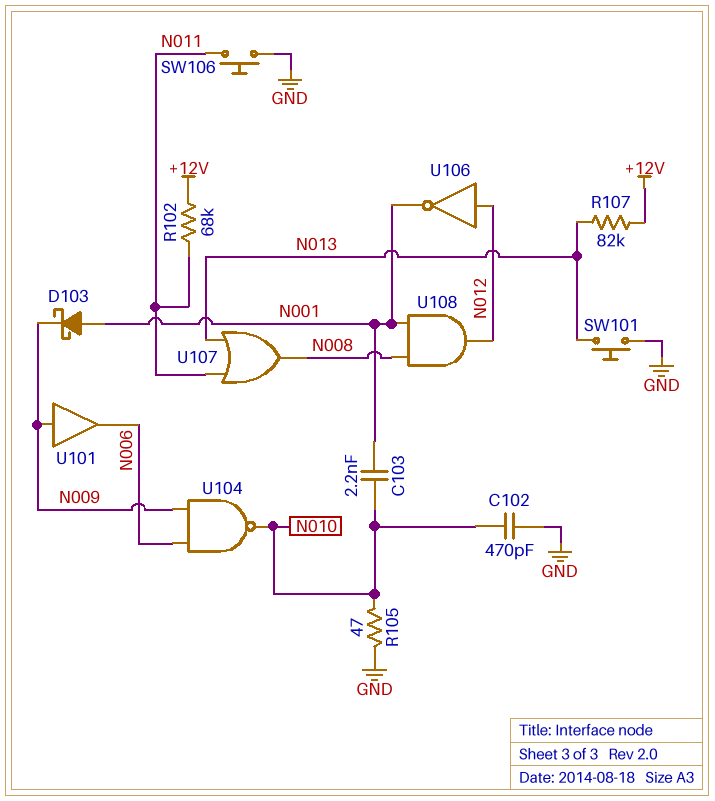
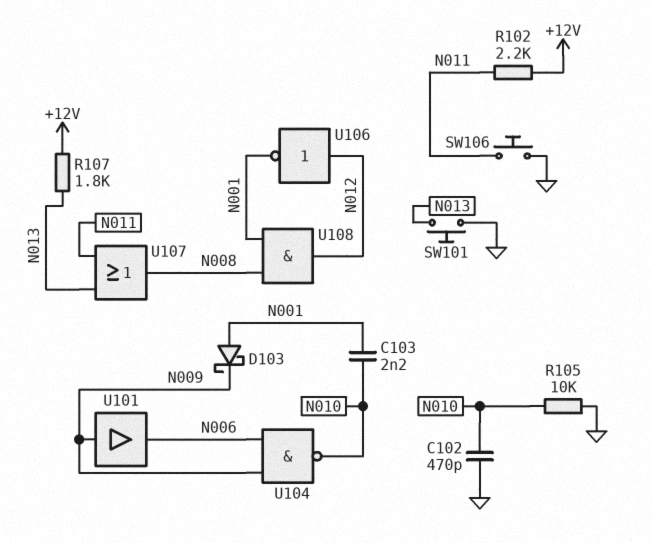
R102: 68k (+12V, N011) -> 2.2k (+12V, N011)
R105: 47 (GND, N010) -> 10k (GND, N010)
R107: 82k (+12V, N013) -> 1.8k (+12V, N013)

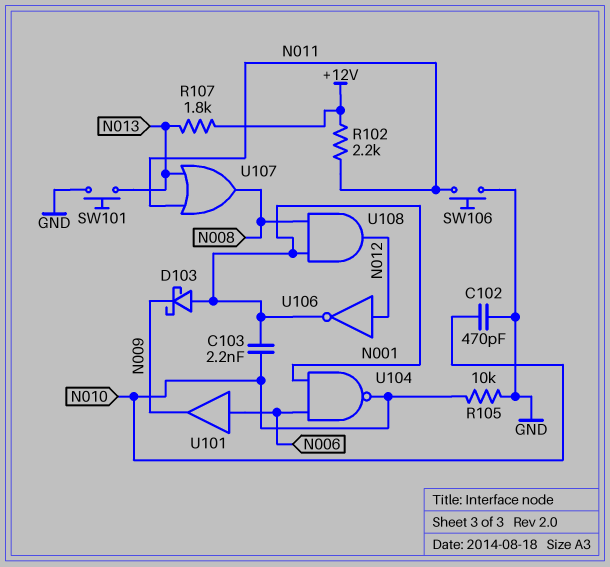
U101: buffer (in N009, out N006) -> buffer (in N006, out N009)
U104: NAND (in N006, in N009, out N010) -> NAND (in N001, in N006, out N010)

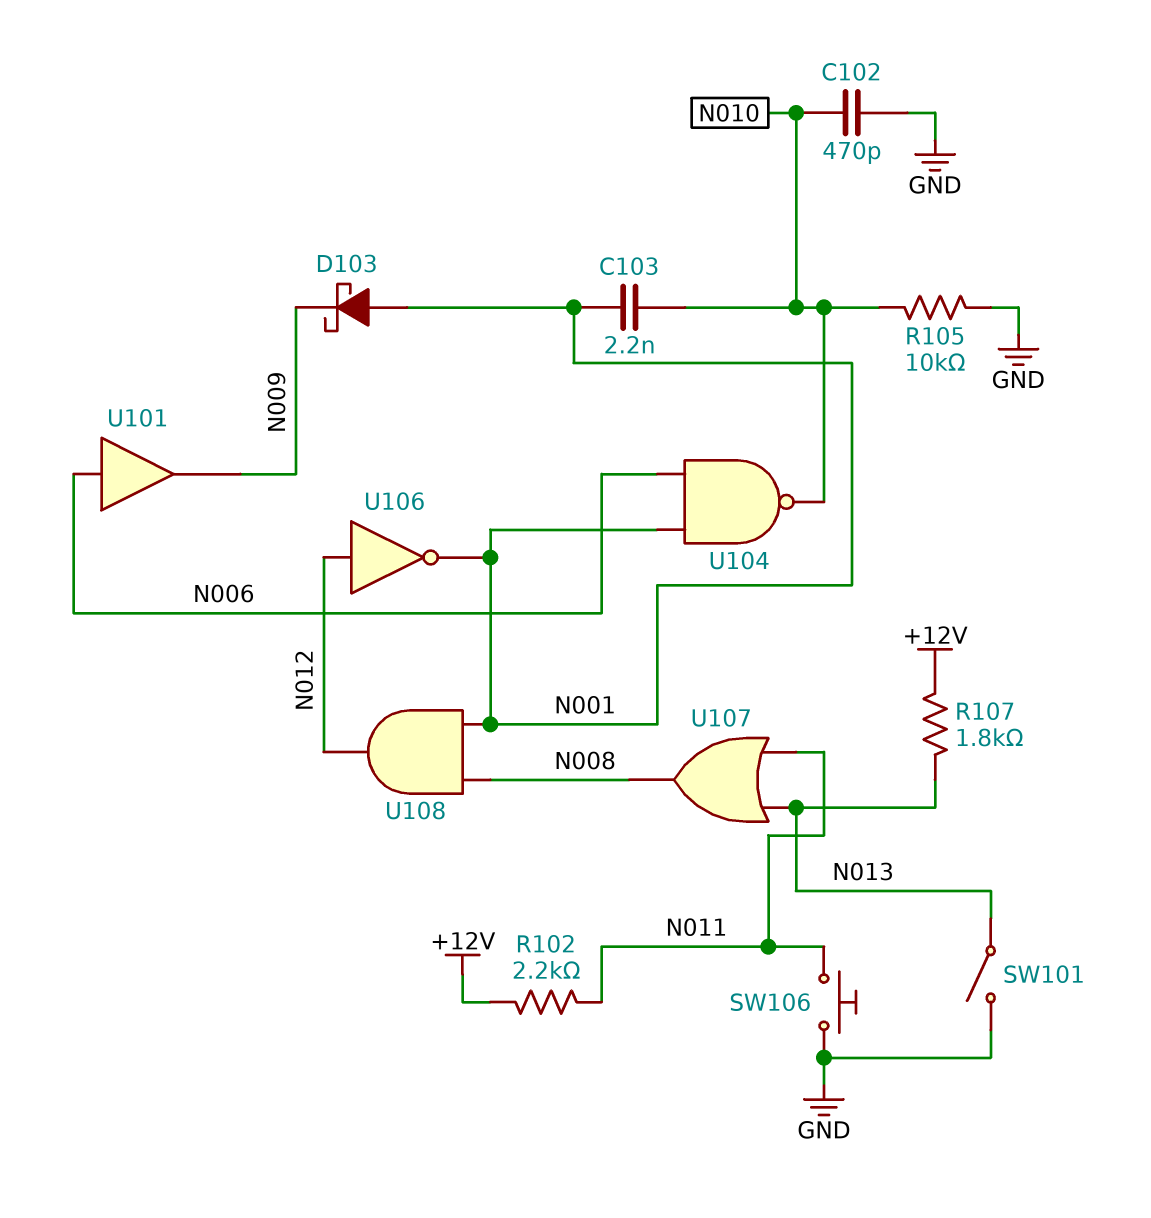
SW101: button (GND, N013) -> switch (GND, N013)

